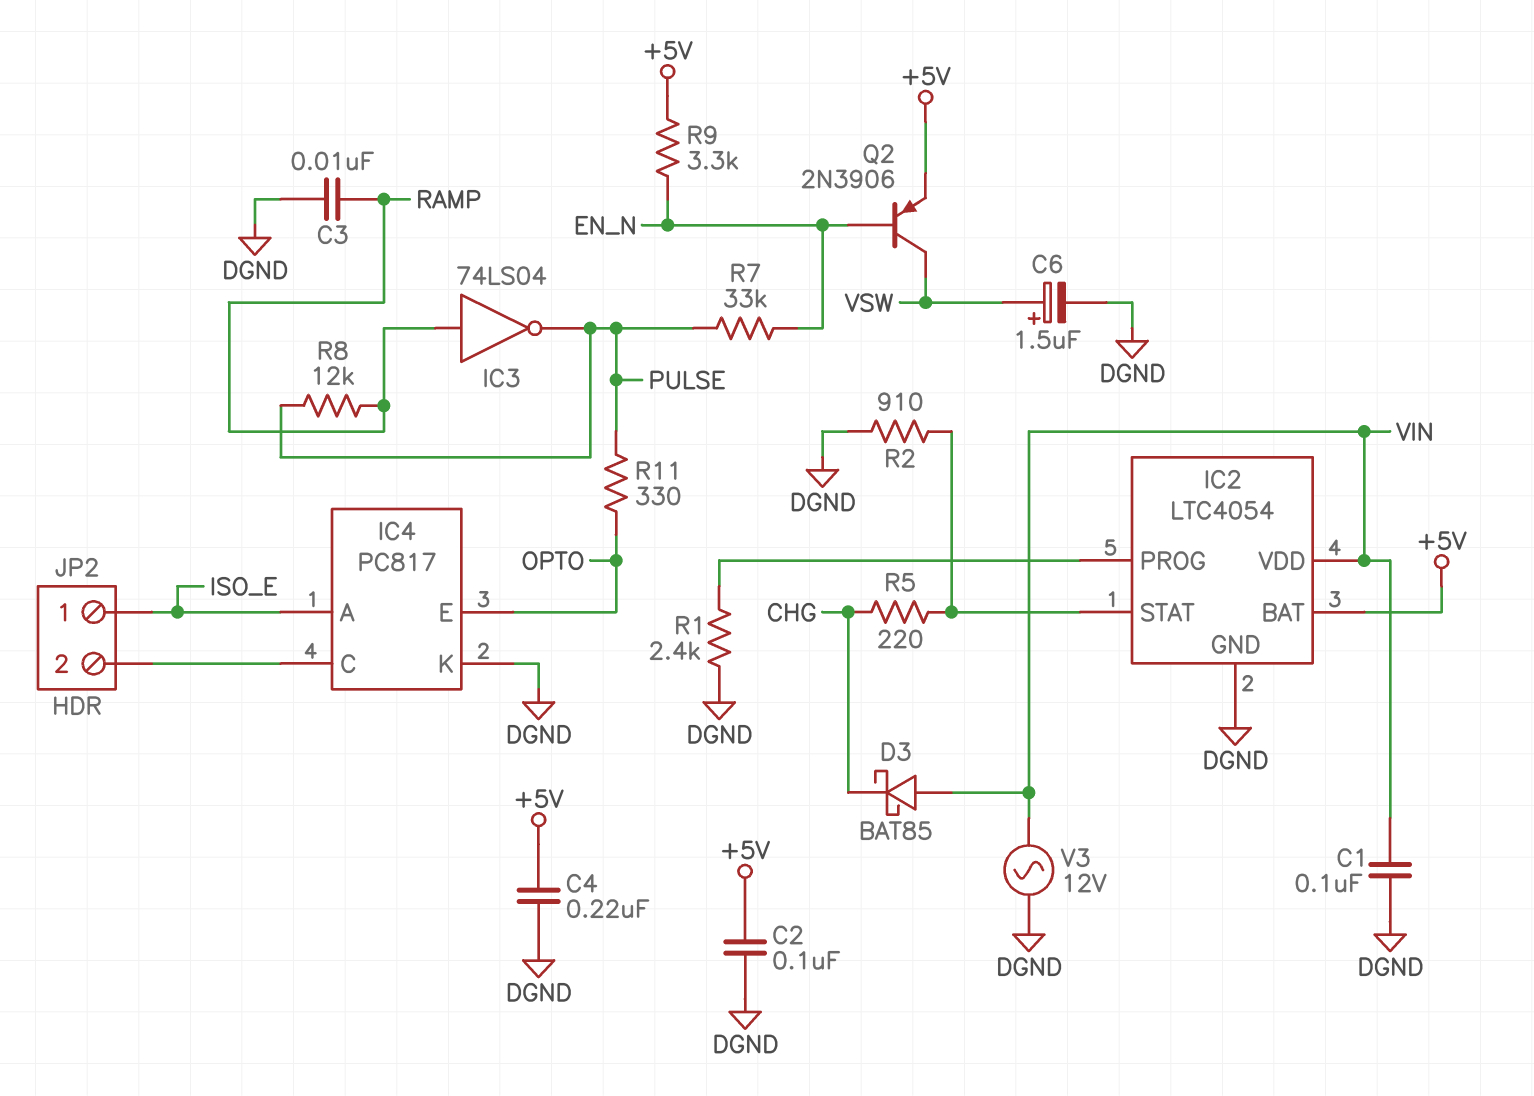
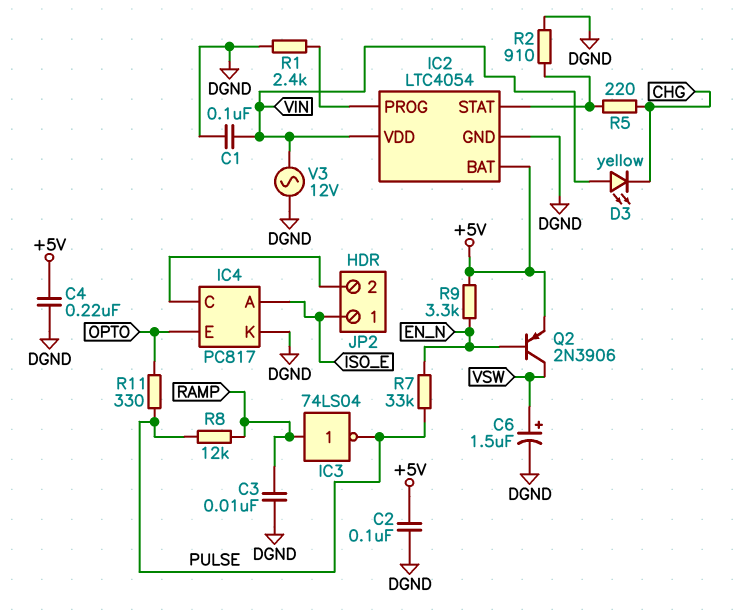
D3: schottky BAT85 (A VIN, K CHG) -> LED yellow (A VIN, K CHG)

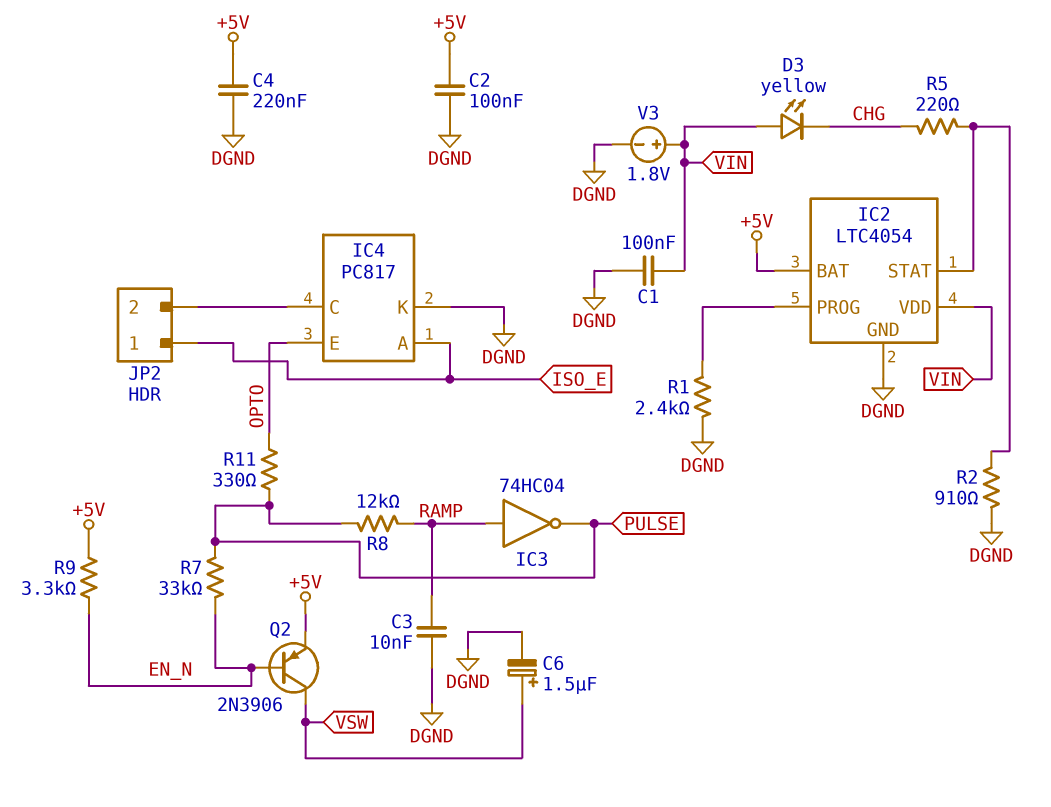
IC3: NOT 74LS04 (in RAMP, out PULSE) -> NOT 74HC04 (in RAMP, out PULSE)
V3: AC 12V (DGND, VIN) -> 1.8V (plus VIN, minus DGND)

